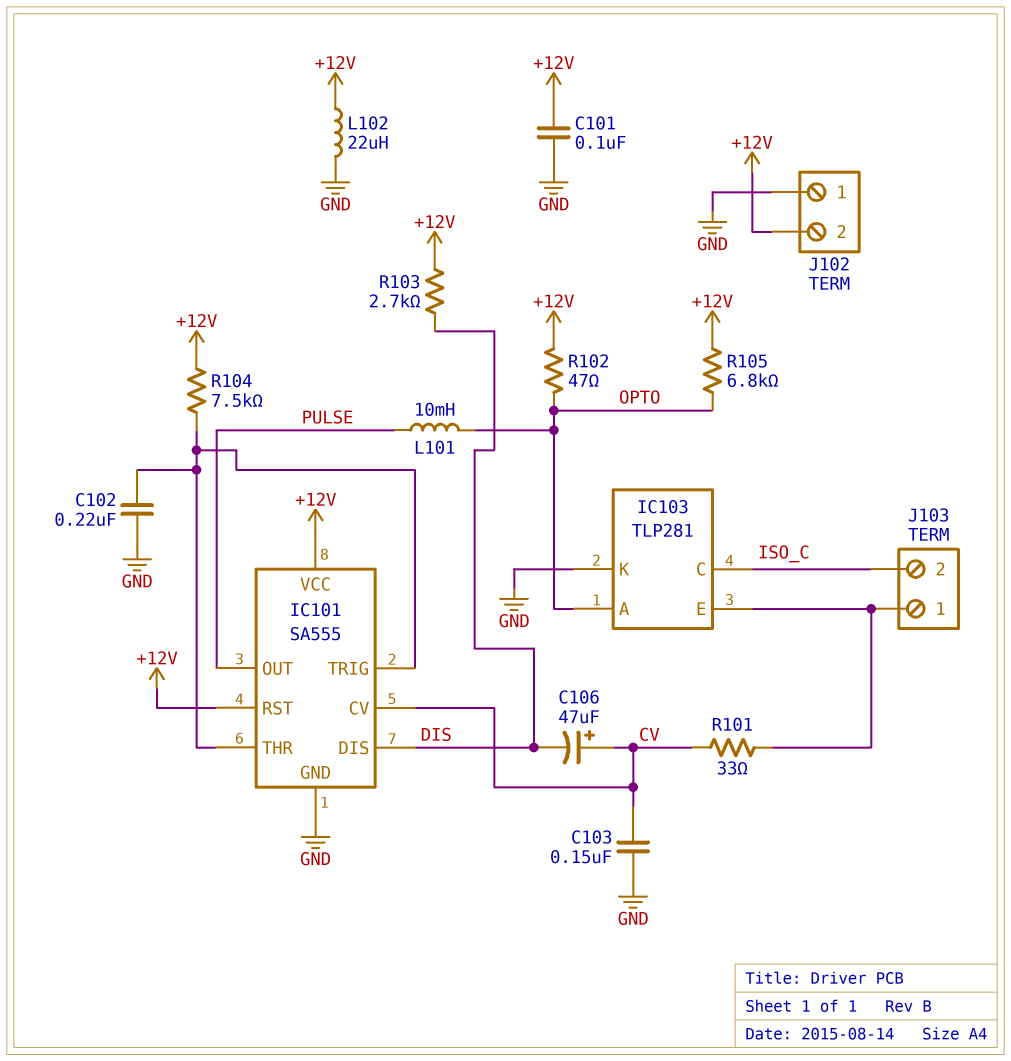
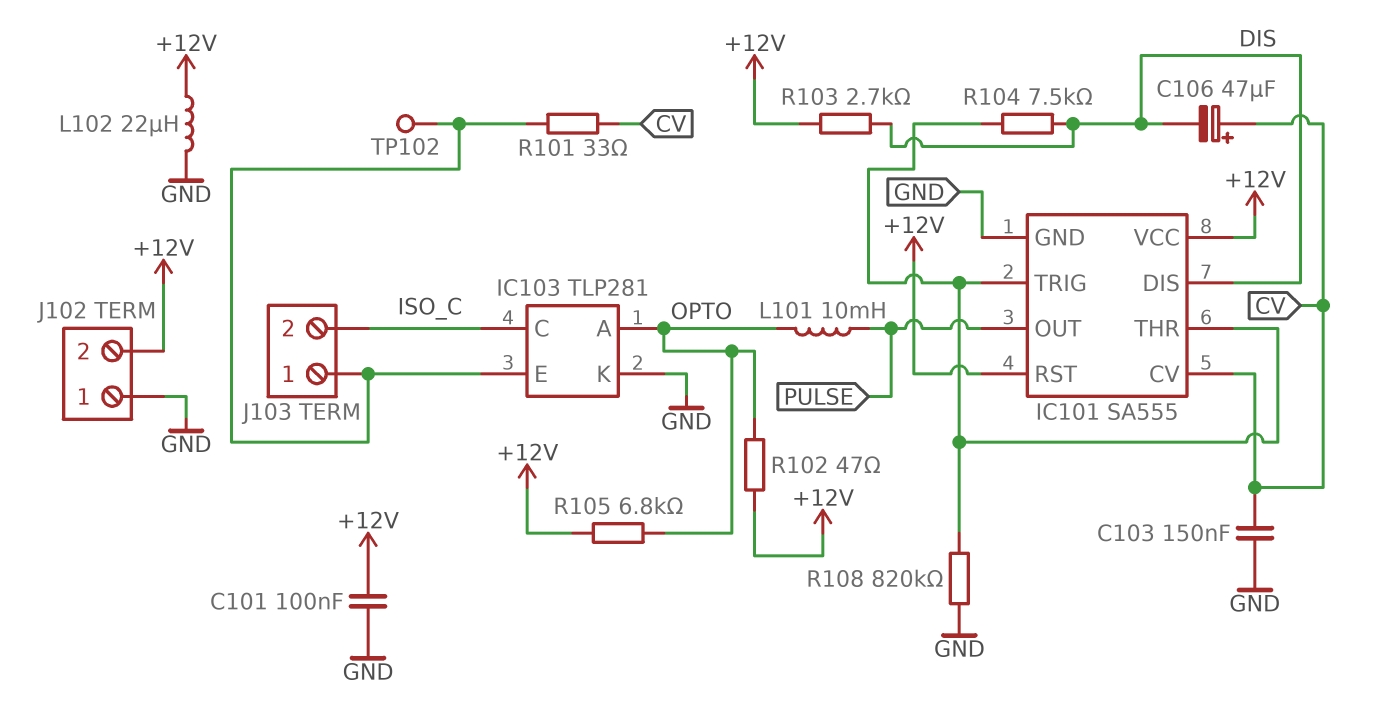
C102: 220nF (GND, IC101/THR) -> none
R104: 7.5k (+12V, IC101/THR) -> 7.5k (DIS, IC101/THR)
R108: none -> 820k (GND, IC101/THR)
TP102: none -> test point (IC103/E)

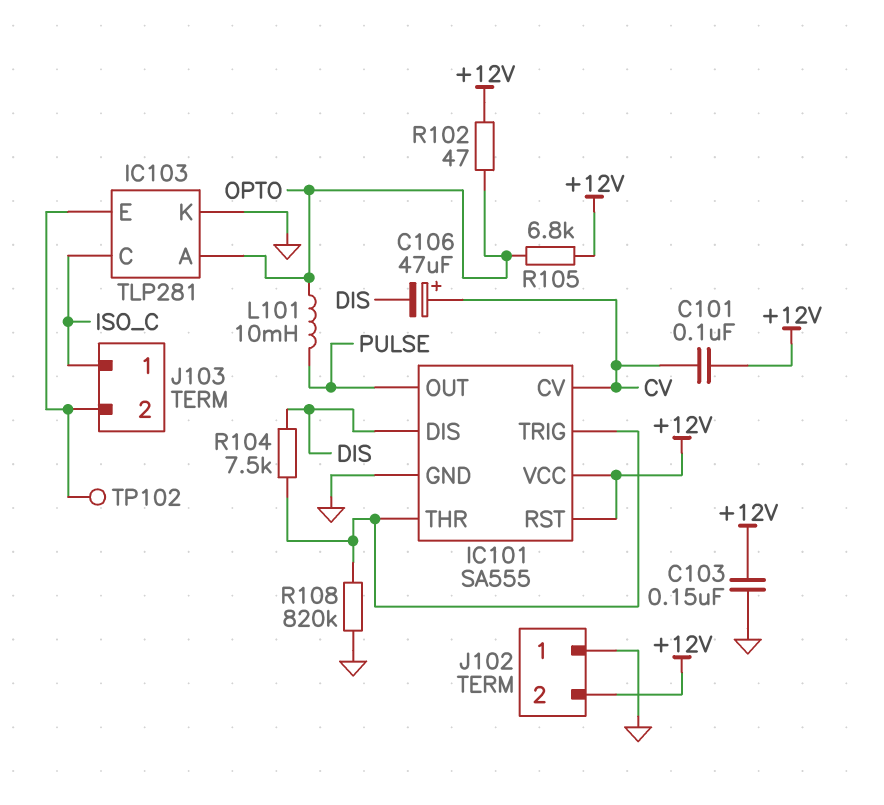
C101: 100nF (+12V, GND) -> 100nF (+12V, CV)
C103: 150nF (CV, GND) -> 150nF (+12V, GND)
J103 pin 1: IC103/E -> ISO_C
J103 pin 2: ISO_C -> IC103/E
L102: 22uH (+12V, GND) -> none
R101: 33 (CV, IC103/E) -> none
R103: 2.7k (+12V, DIS) -> none

